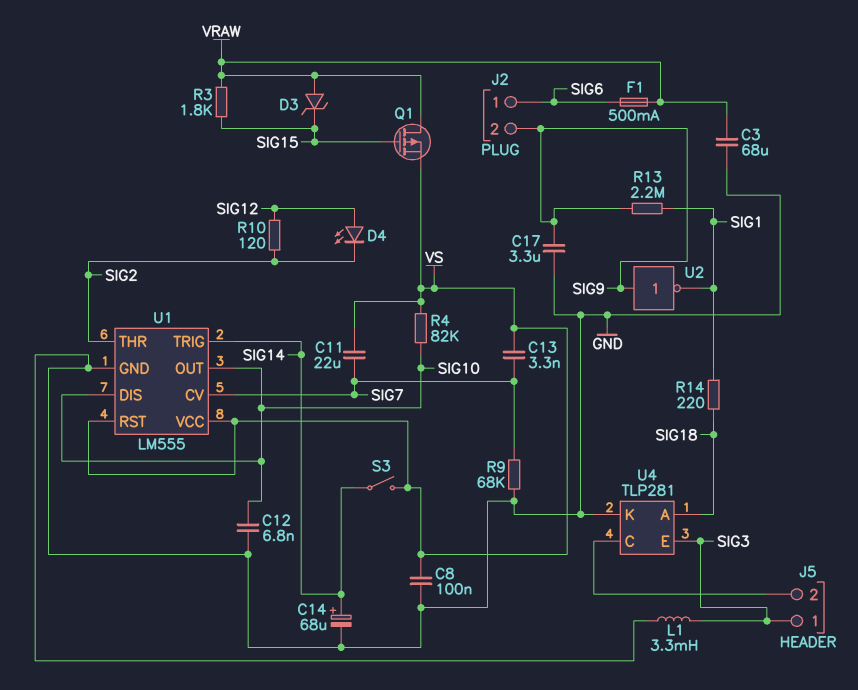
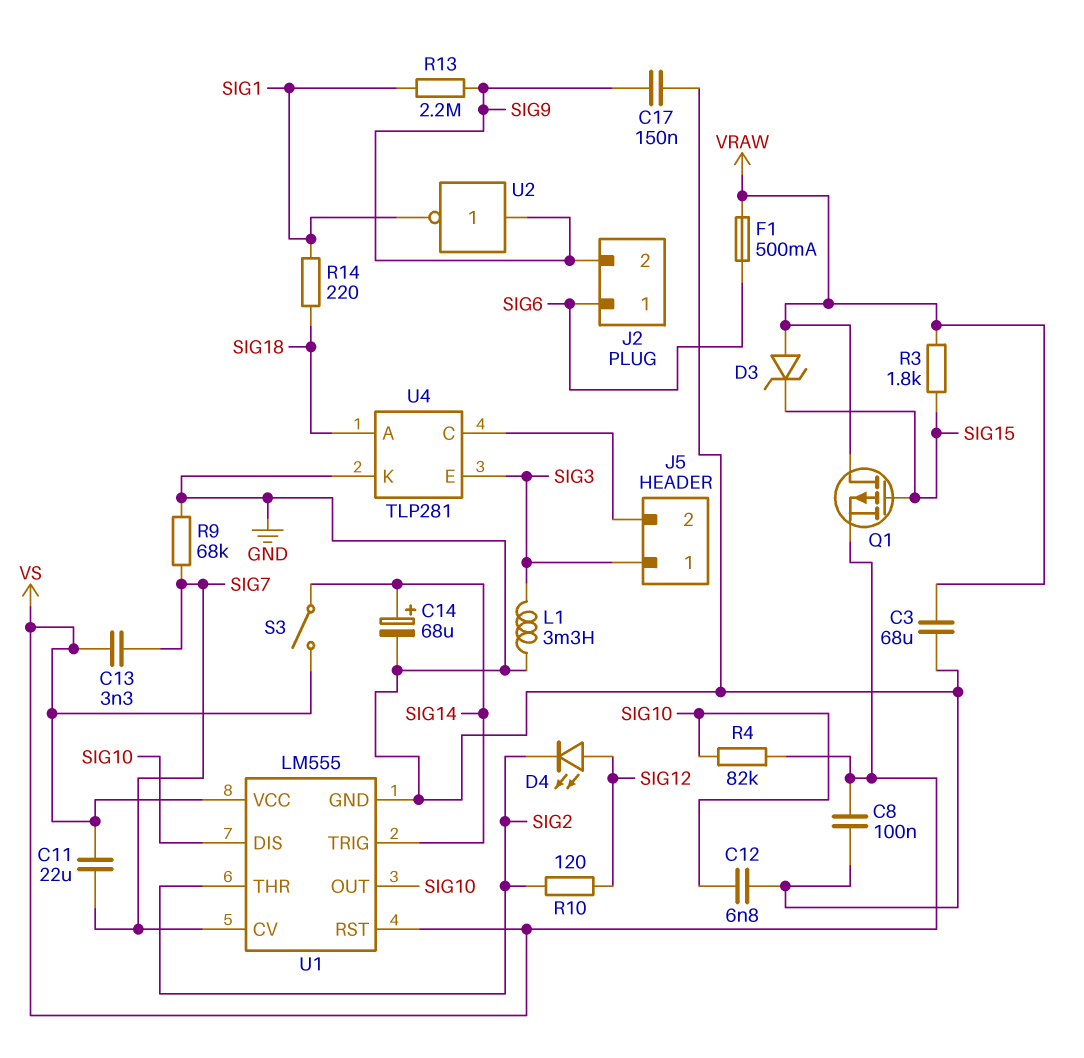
C17: 3.3uF (GND, SIG9) -> 150nF (GND, SIG9)

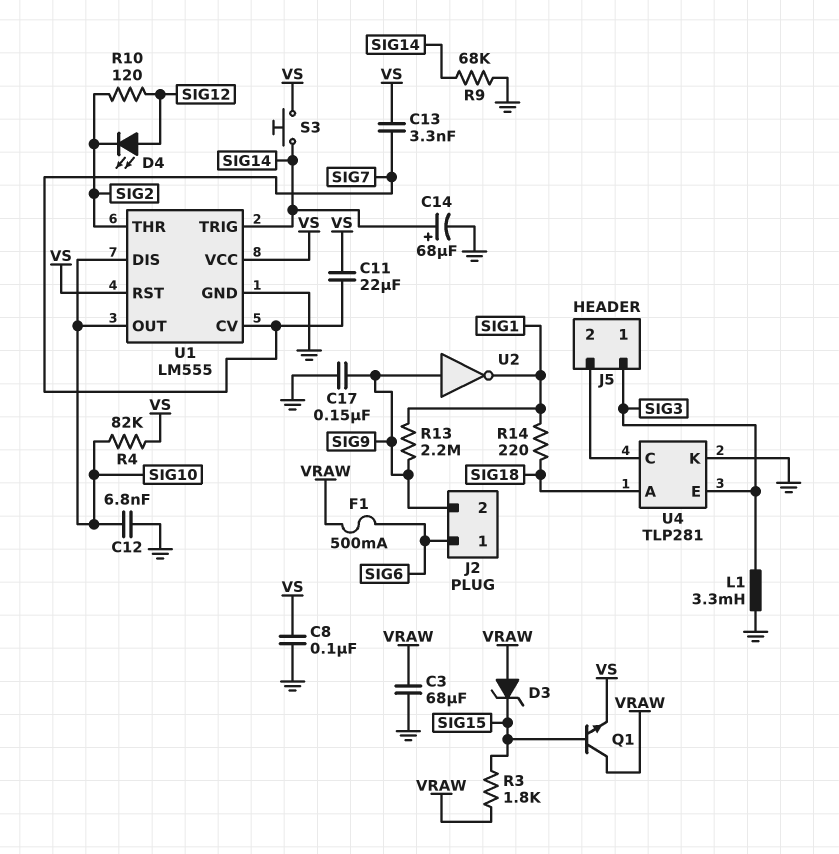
Q1: PMOS (G SIG15, D VRAW, S VS) -> NPN (B SIG15, C VRAW, E VS)
R9: 68k (GND, SIG7) -> 68k (GND, SIG14)
S3: switch (SIG14, VS) -> button (SIG14, VS)

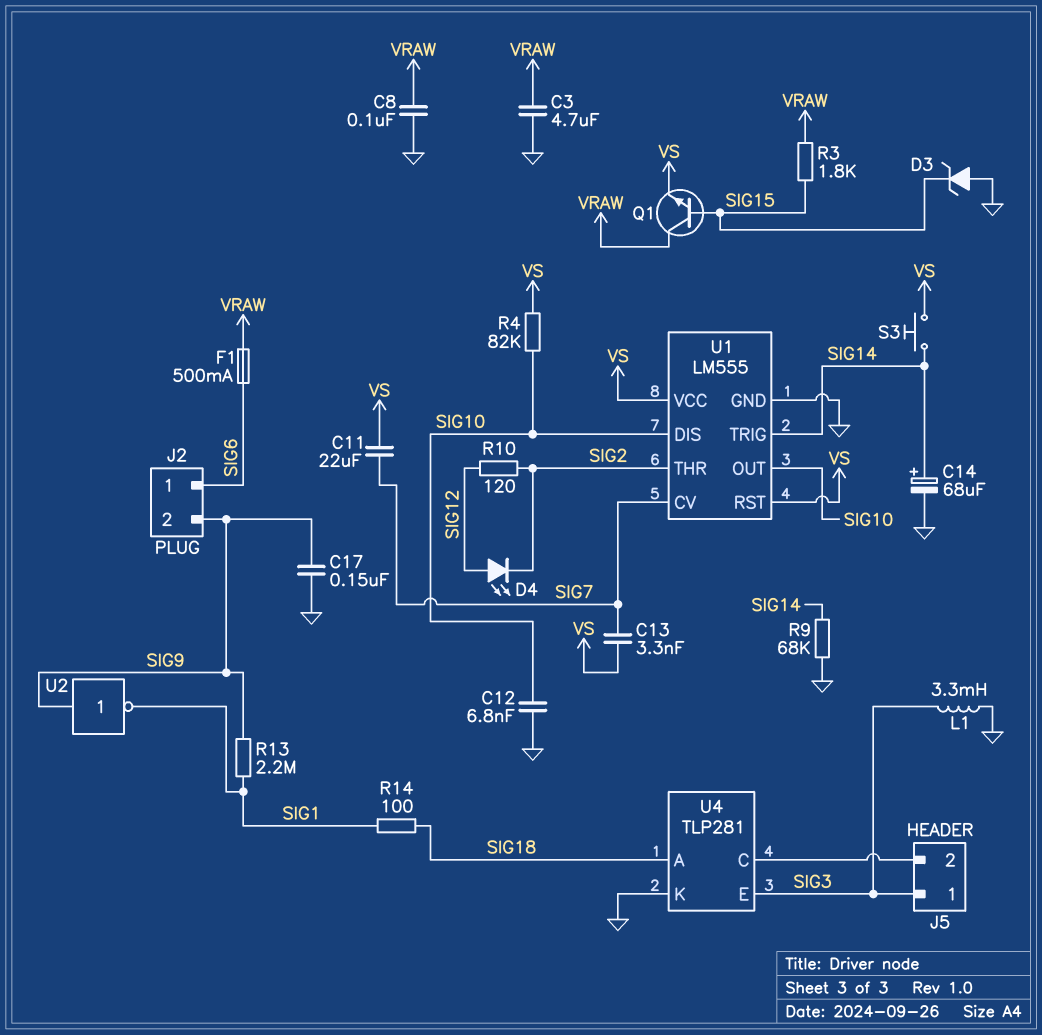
C3: 68uF (GND, VRAW) -> 4.7uF (GND, VRAW)
C8: 100nF (GND, VS) -> 100nF (GND, VRAW)
D3: zener (A VRAW, K SIG15) -> zener (A GND, K SIG15)
R14: 220 (SIG1, SIG18) -> 100 (SIG1, SIG18)

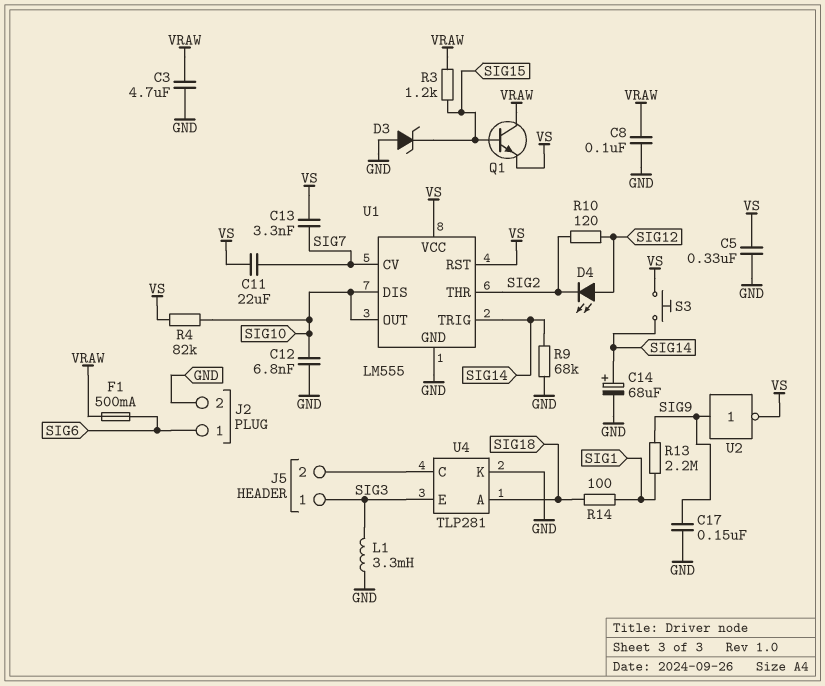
C5: none -> 330nF (GND, VS)
J2 pin 2: SIG9 -> GND
R3: 1.8k (SIG15, VRAW) -> 1.2k (SIG15, VRAW)
U2: NOT (in SIG9, out SIG1) -> NOT (in SIG9, out VS)

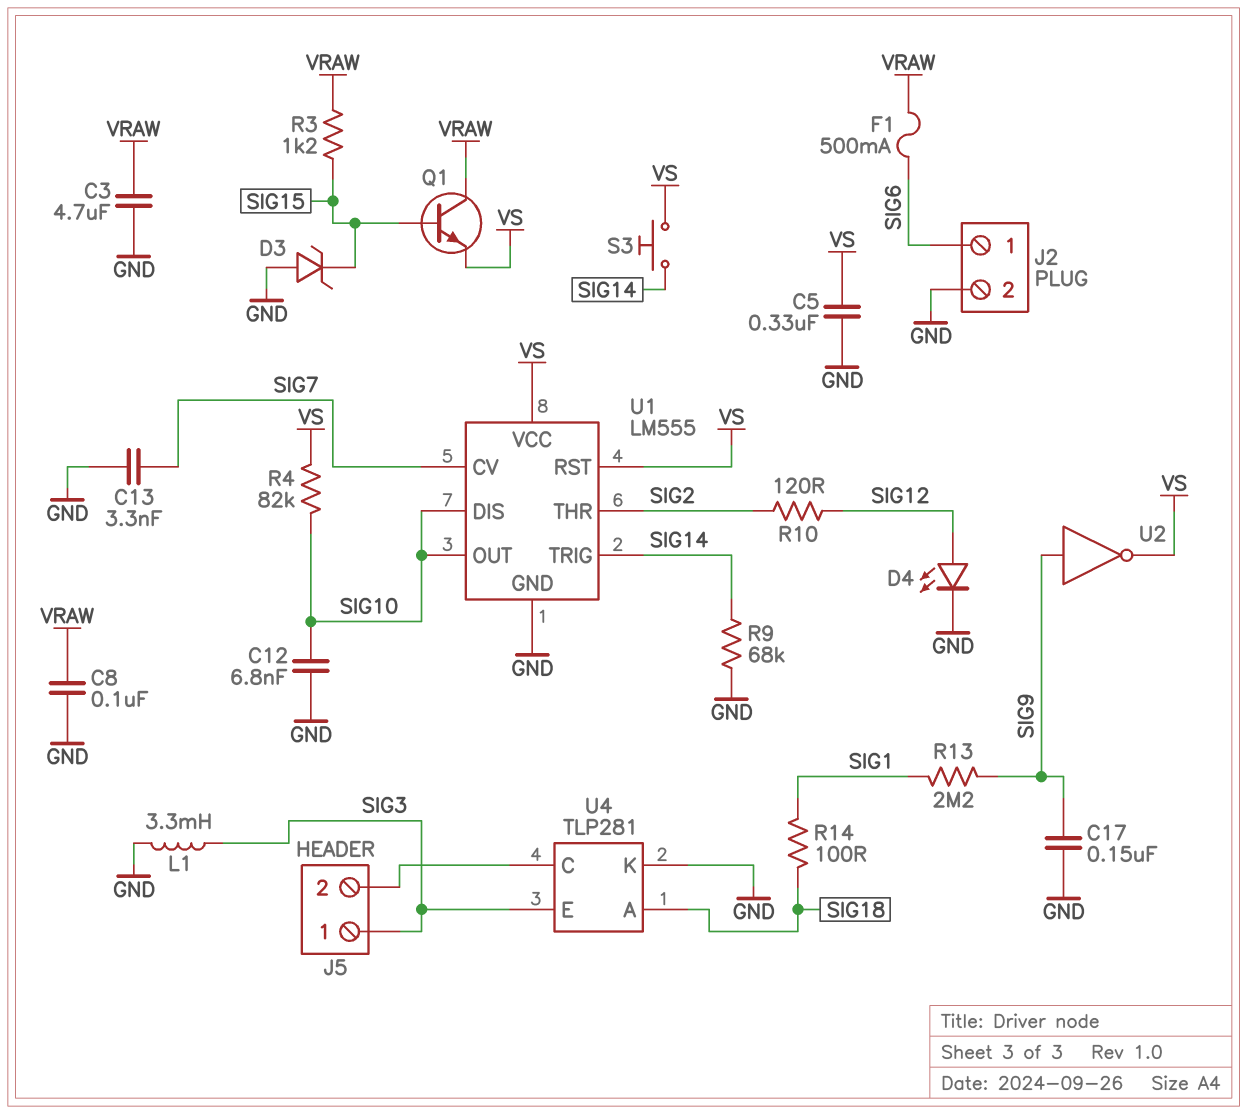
C11: 22uF (SIG7, VS) -> none
C13: 3.3nF (SIG7, VS) -> 3.3nF (GND, SIG7)
C14: 68uF (plus SIG14, minus GND) -> none
D4: LED (A SIG12, K SIG2) -> LED (A SIG12, K GND)

